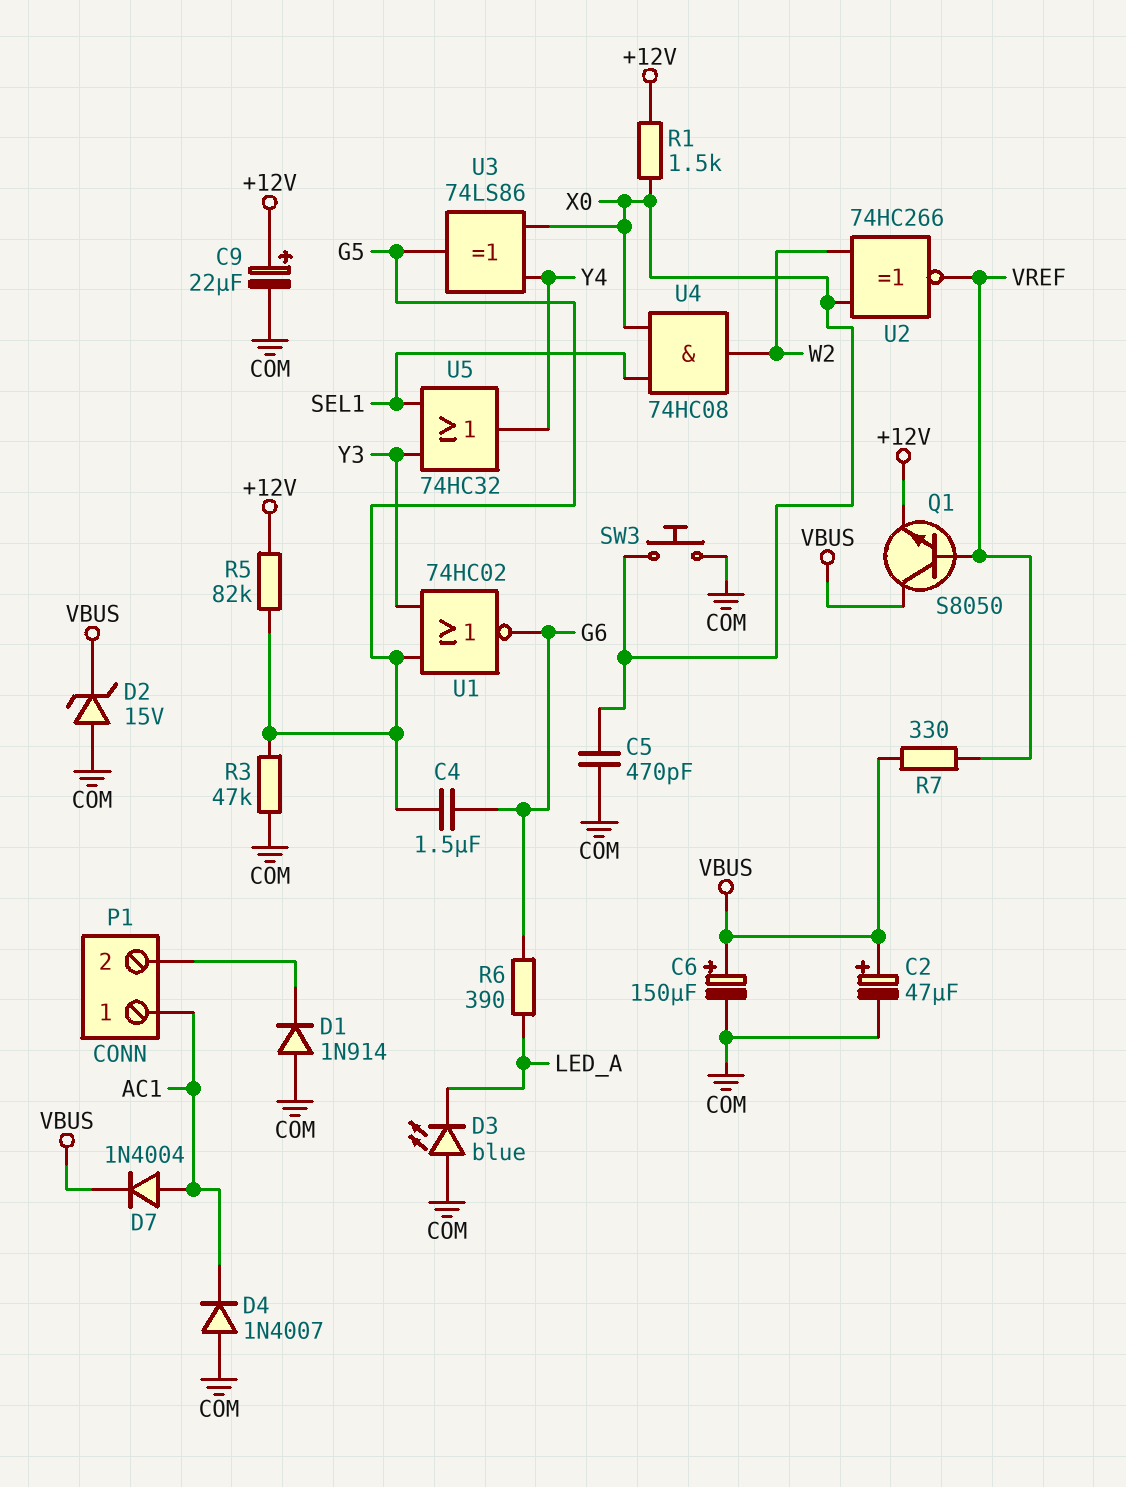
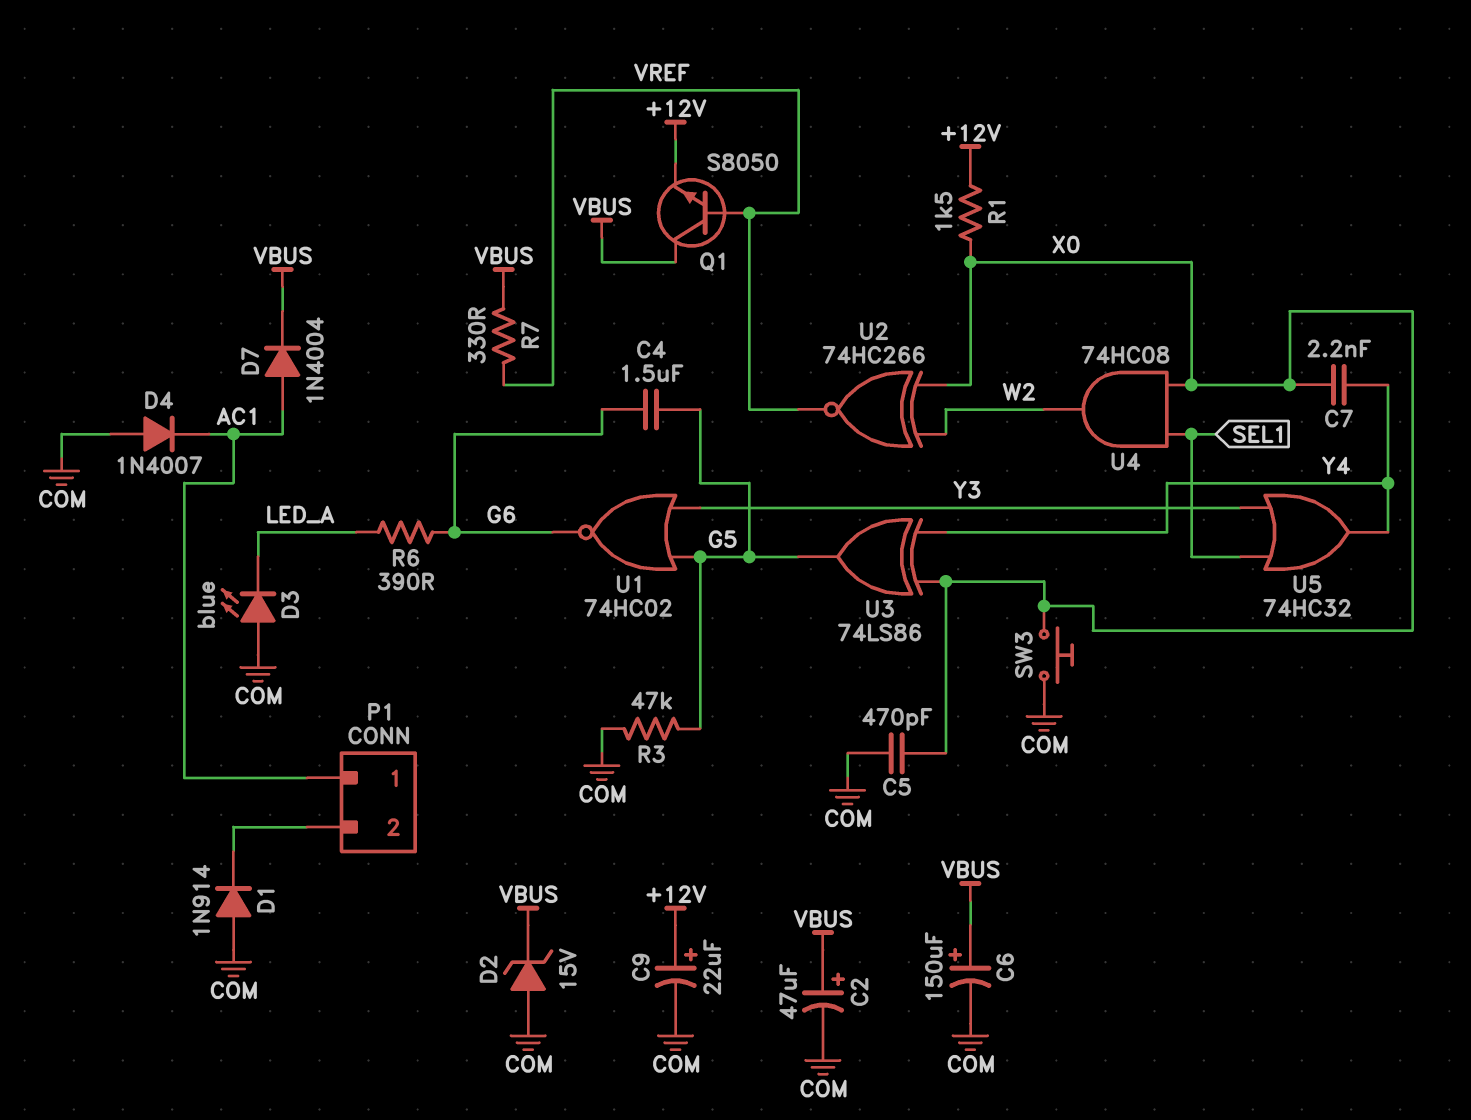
C7: none -> 2.2nF (X0, Y4)
R5: 82k (+12V, G5) -> none

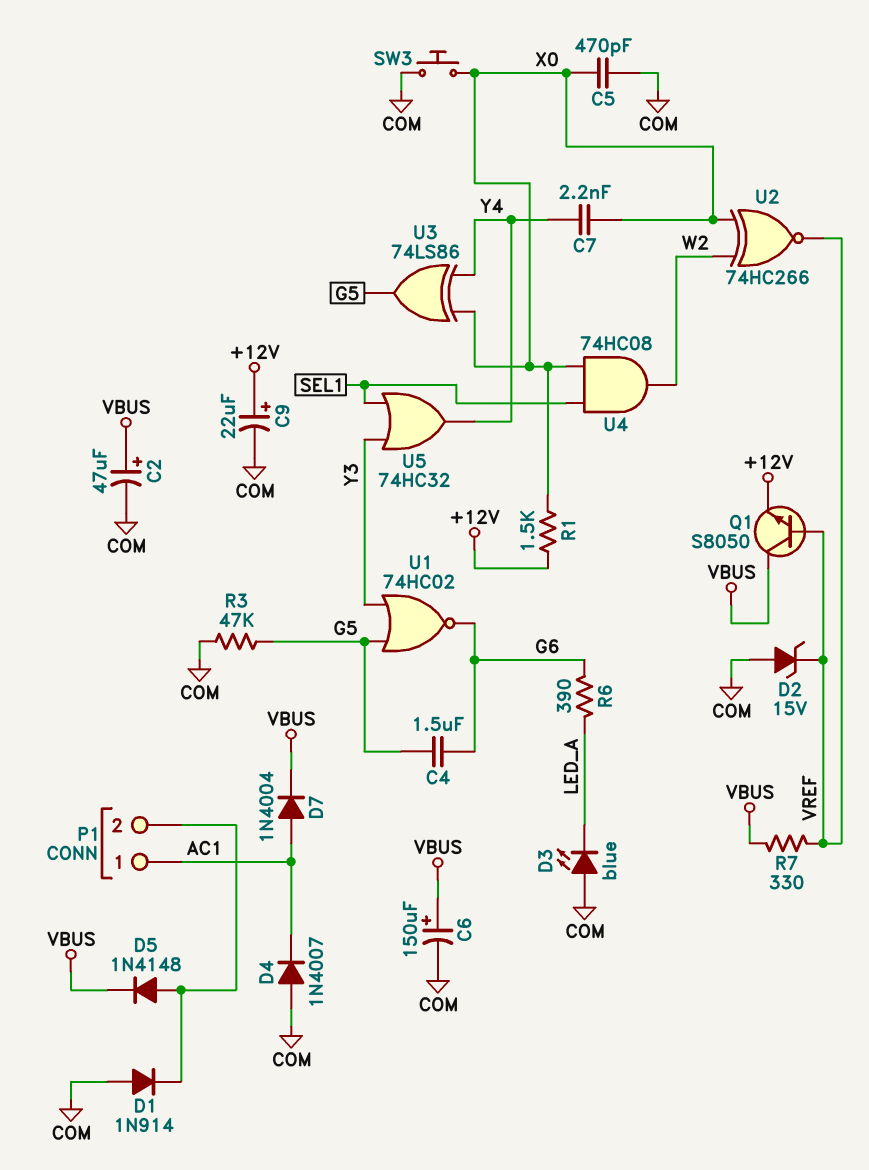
D2: zener 15V (A COM, K VBUS) -> zener 15V (A COM, K VREF)
D5: none -> diode 1N4148 (A P1/2, K VBUS)

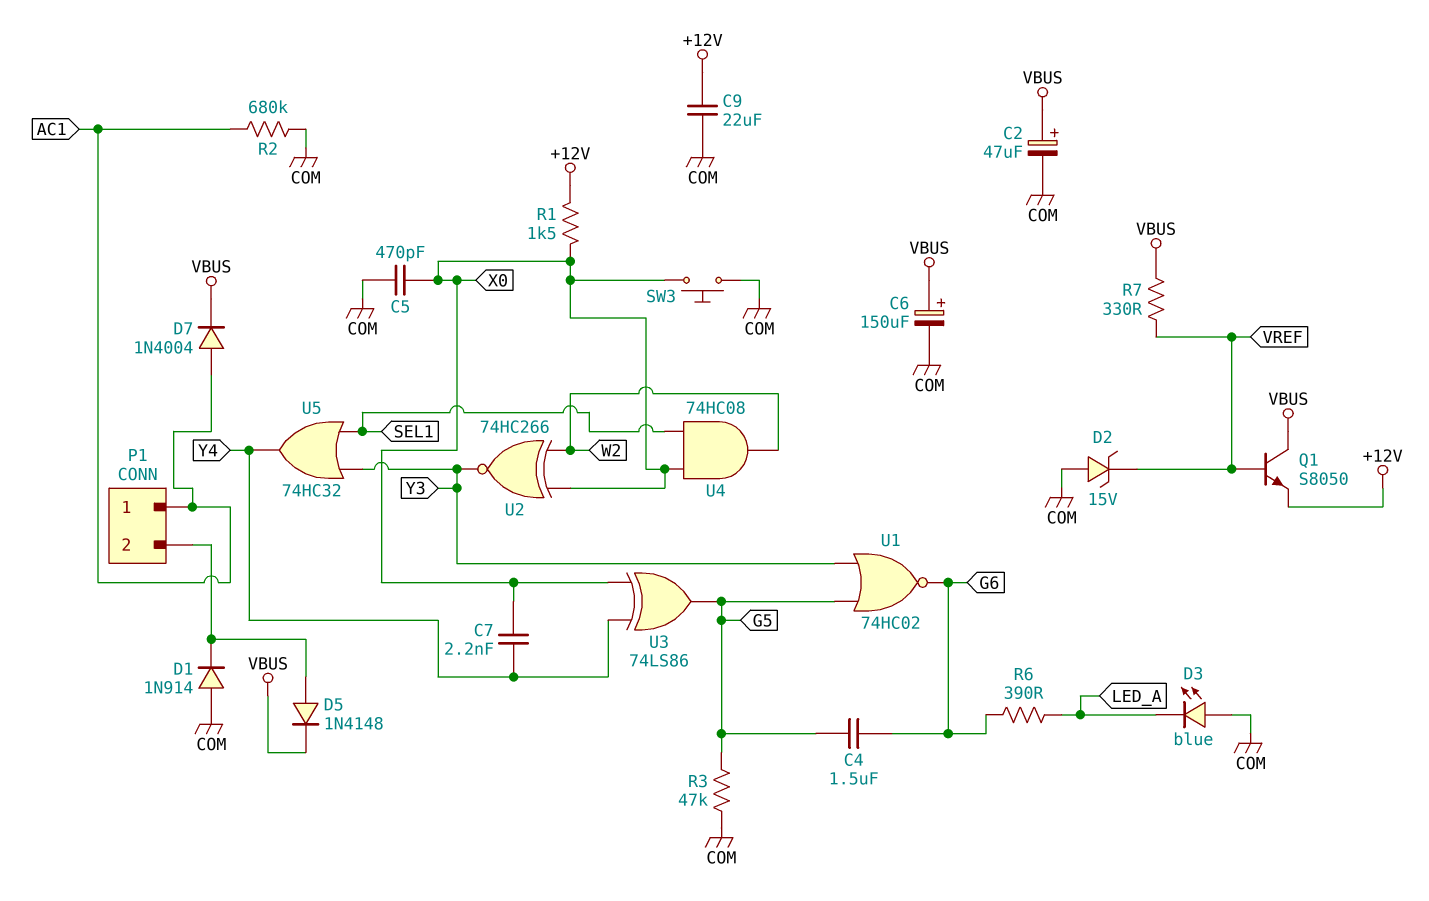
C9: 22uF (plus +12V, minus COM) -> 22uF (+12V, COM)
D4: diode 1N4007 (A COM, K AC1) -> none
R2: none -> 680k (AC1, COM)
U2: XNOR 74HC266 (in W2, in X0, out VREF) -> XNOR 74HC266 (in W2, in X0, out Y3)

